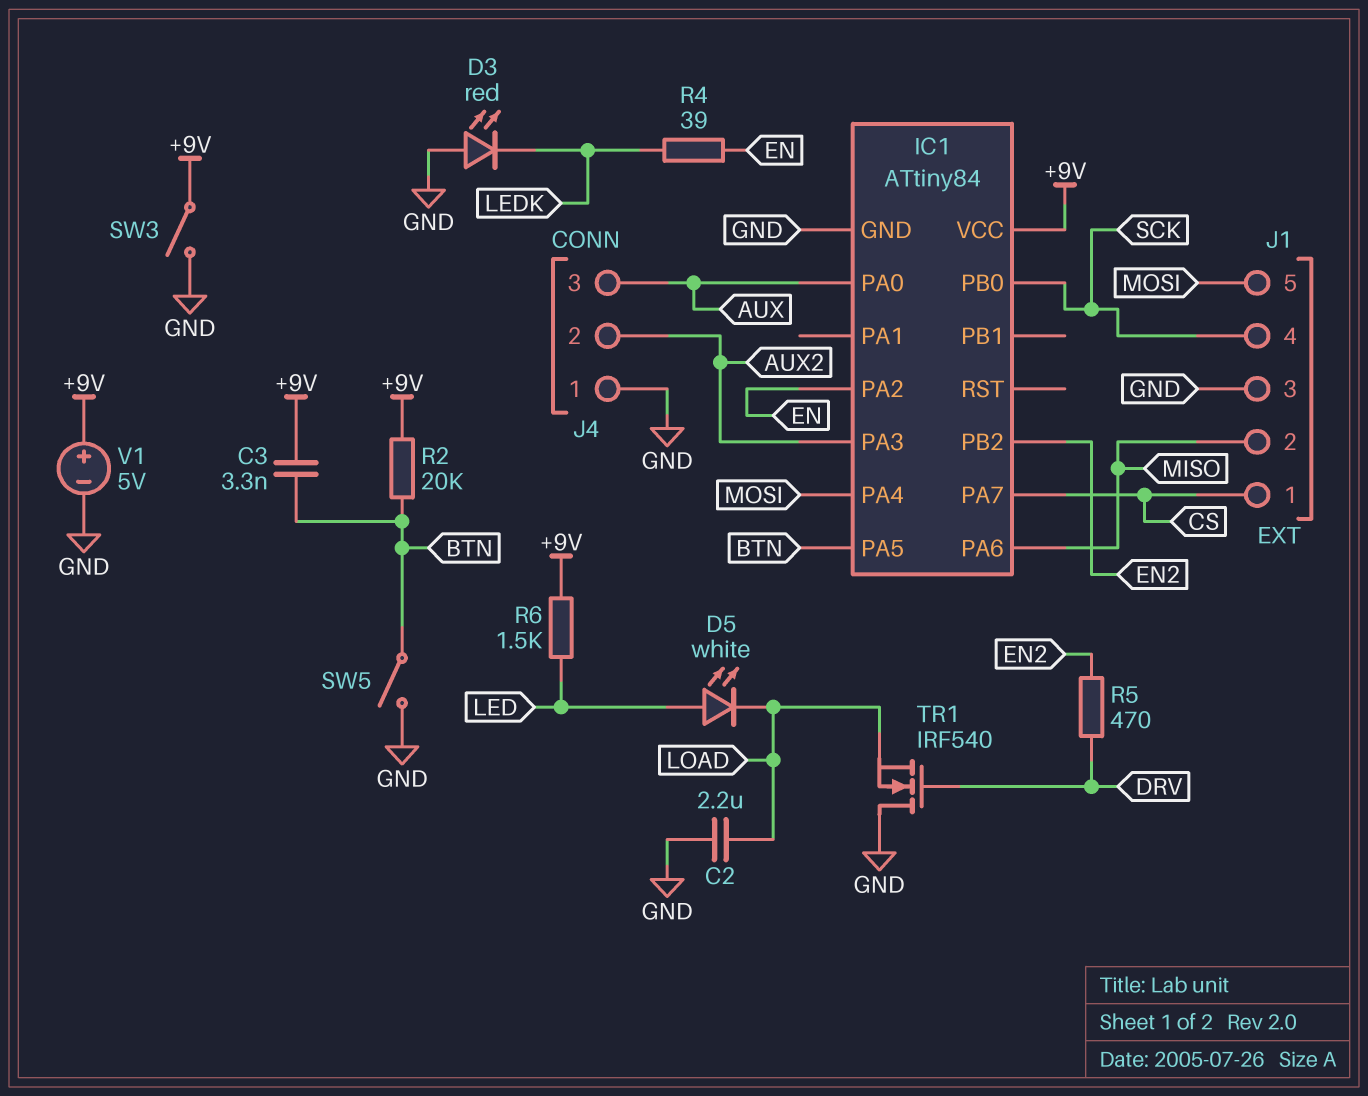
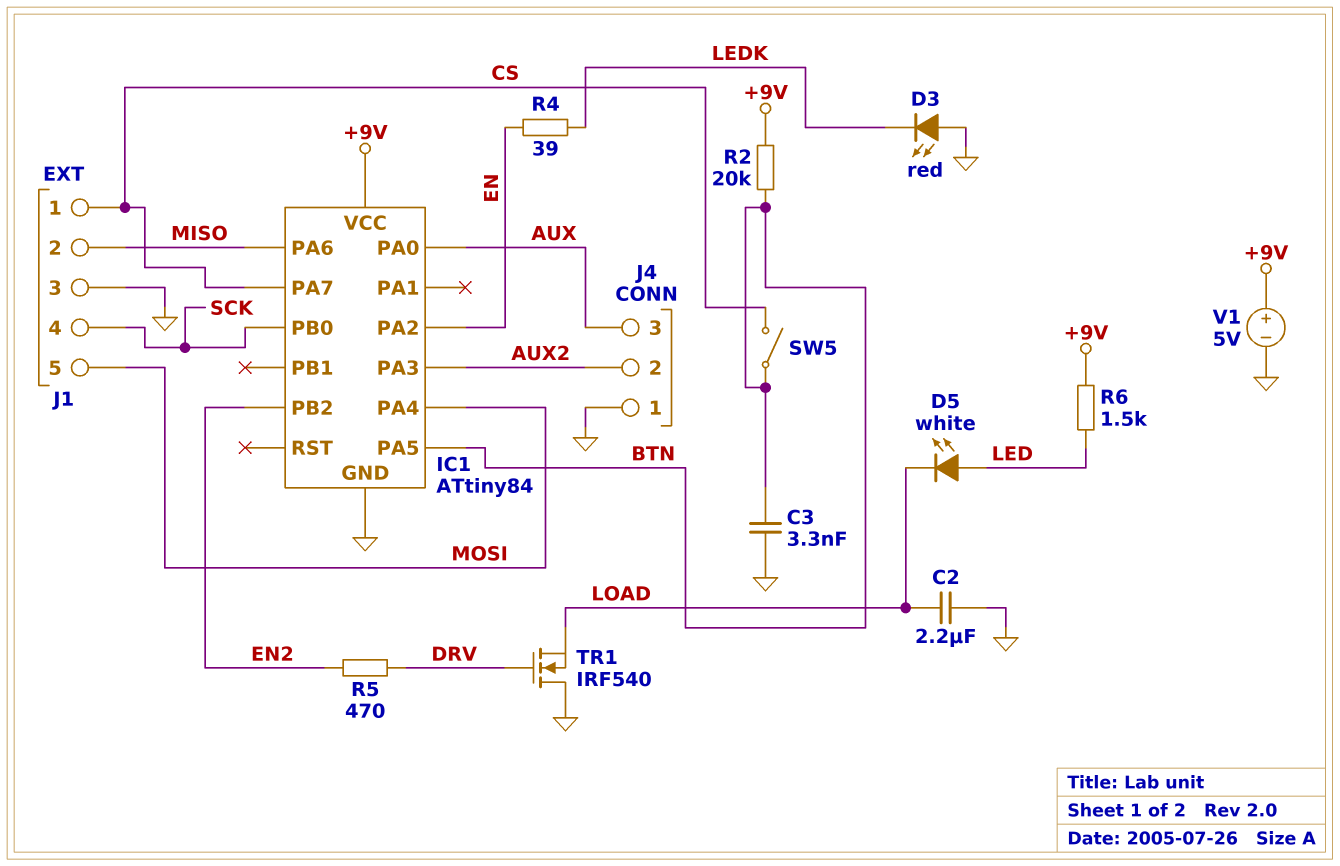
C3: 3.3nF (+9V, BTN) -> 3.3nF (BTN, GND)
SW3: switch (+9V, GND) -> none
SW5: switch (BTN, GND) -> switch (BTN, CS)

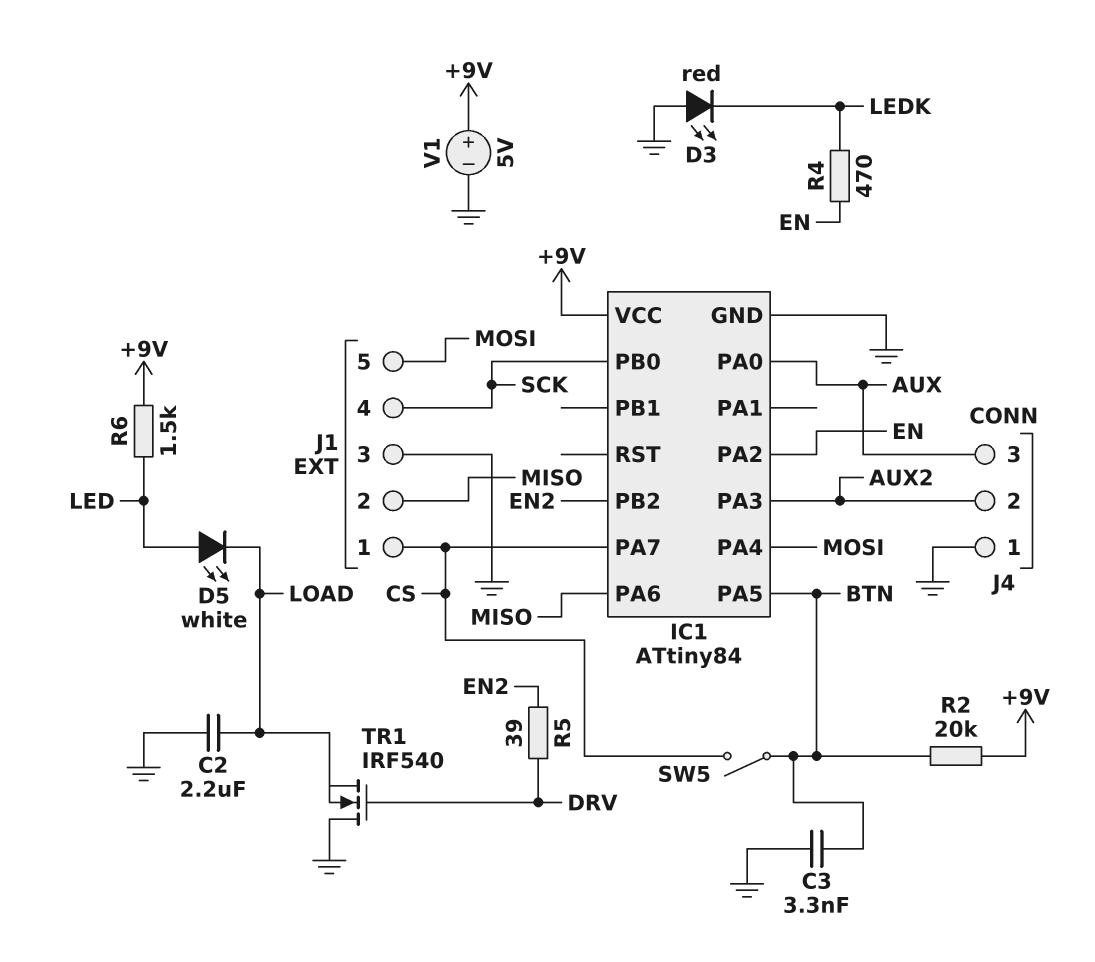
R4: 39 (EN, LEDK) -> 470 (EN, LEDK)
R5: 470 (DRV, EN2) -> 39 (DRV, EN2)

